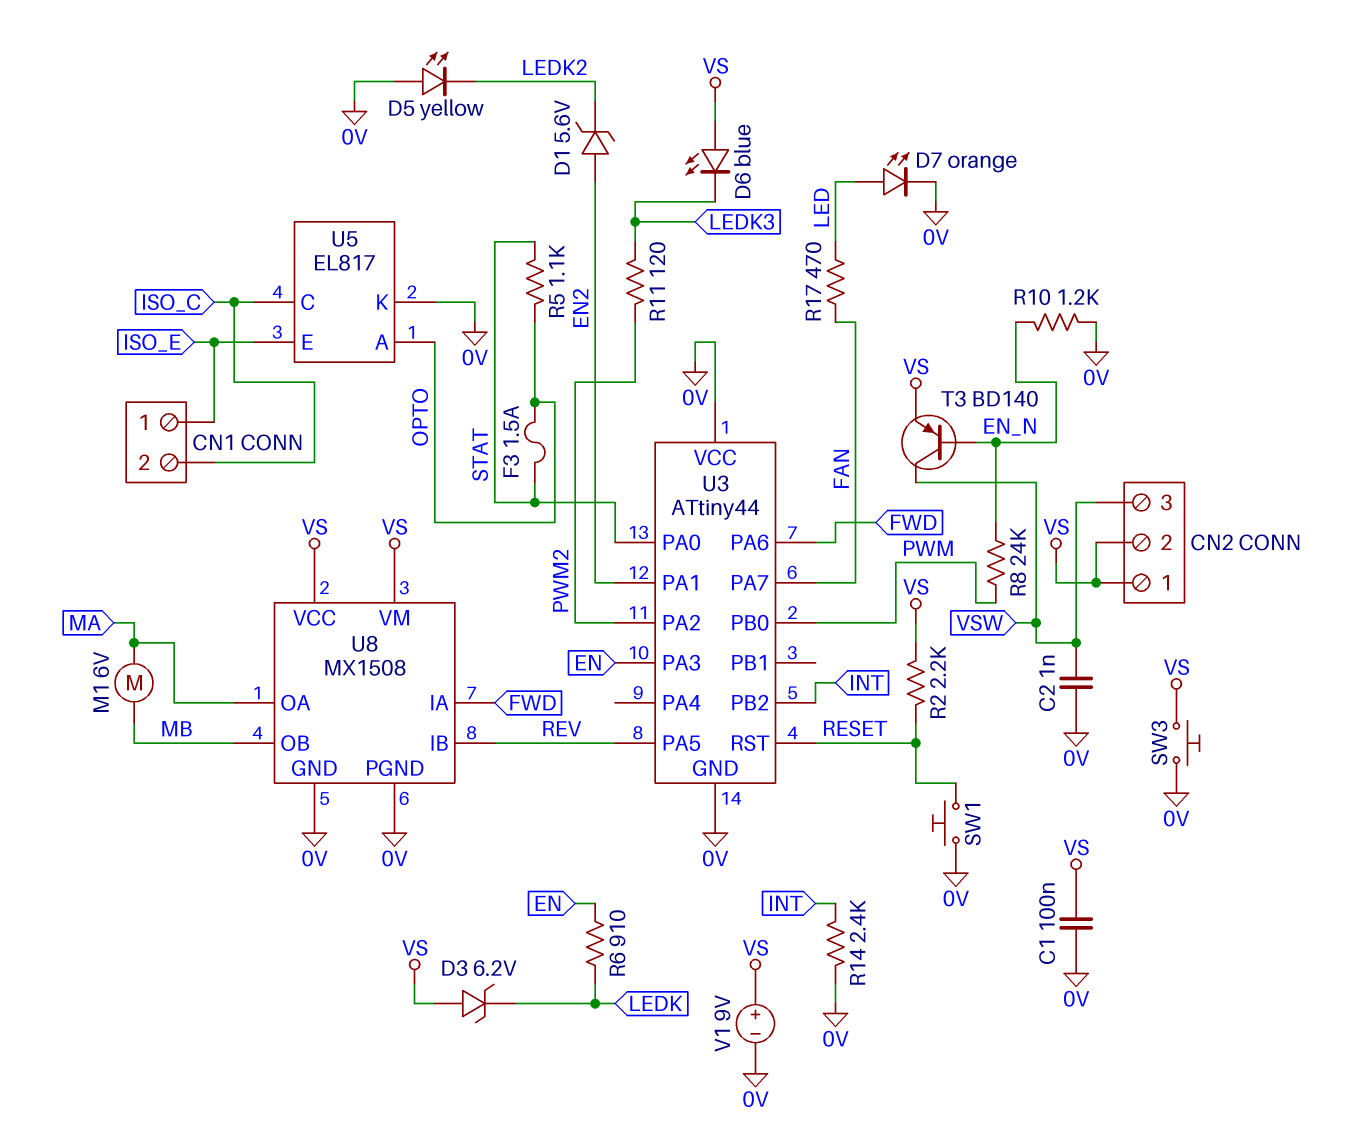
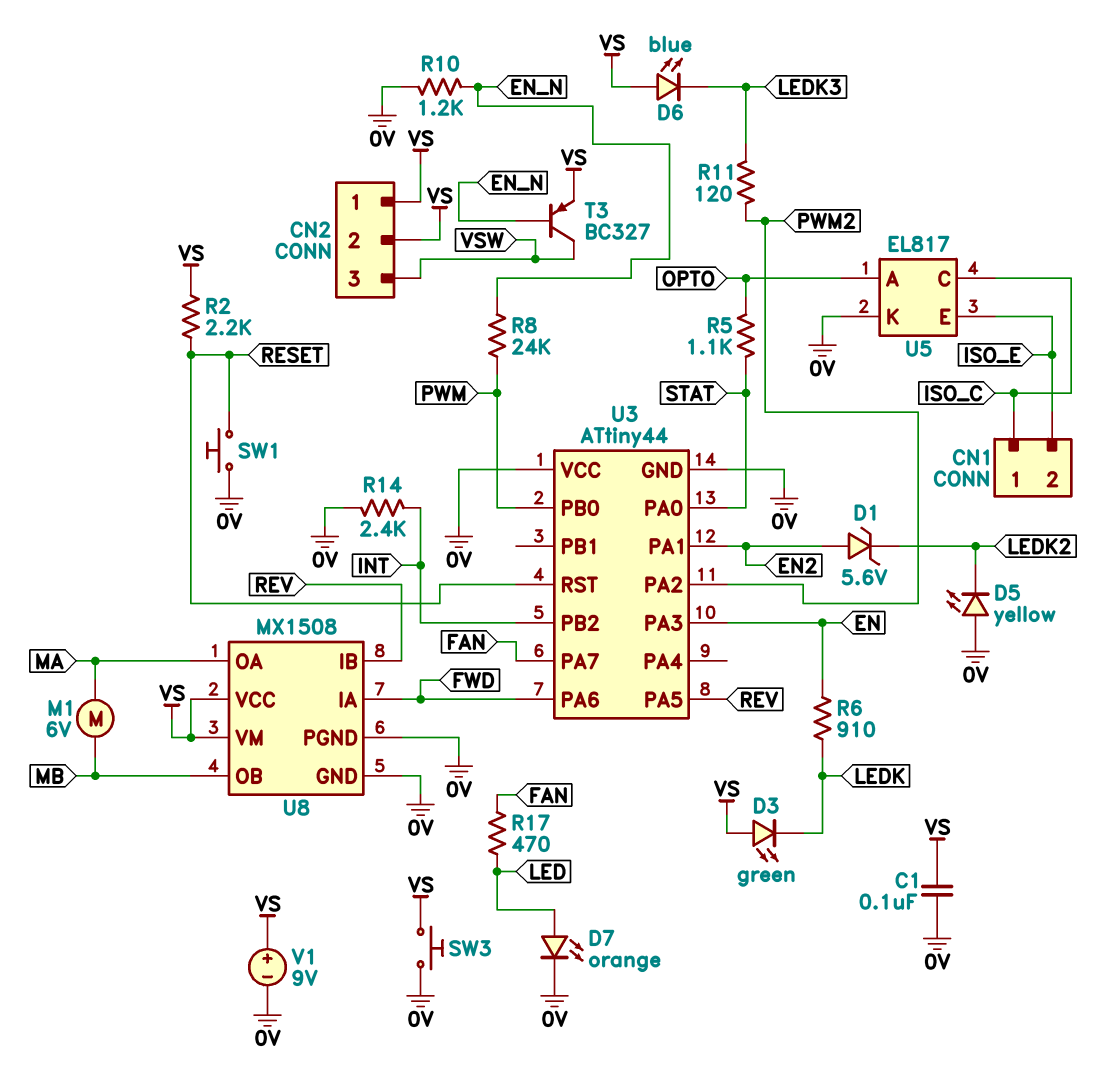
C2: 1nF (0V, VSW) -> none
CN1 pin 1: ISO_E -> ISO_C
CN1 pin 2: ISO_C -> ISO_E
D3: zener 6.2V (A VS, K LEDK) -> LED green (A VS, K LEDK)
F3: 1.5A (OPTO, STAT) -> none
T3: PNP BD140 (B EN_N, C VSW, E VS) -> PNP BC327 (B EN_N, C VSW, E VS)

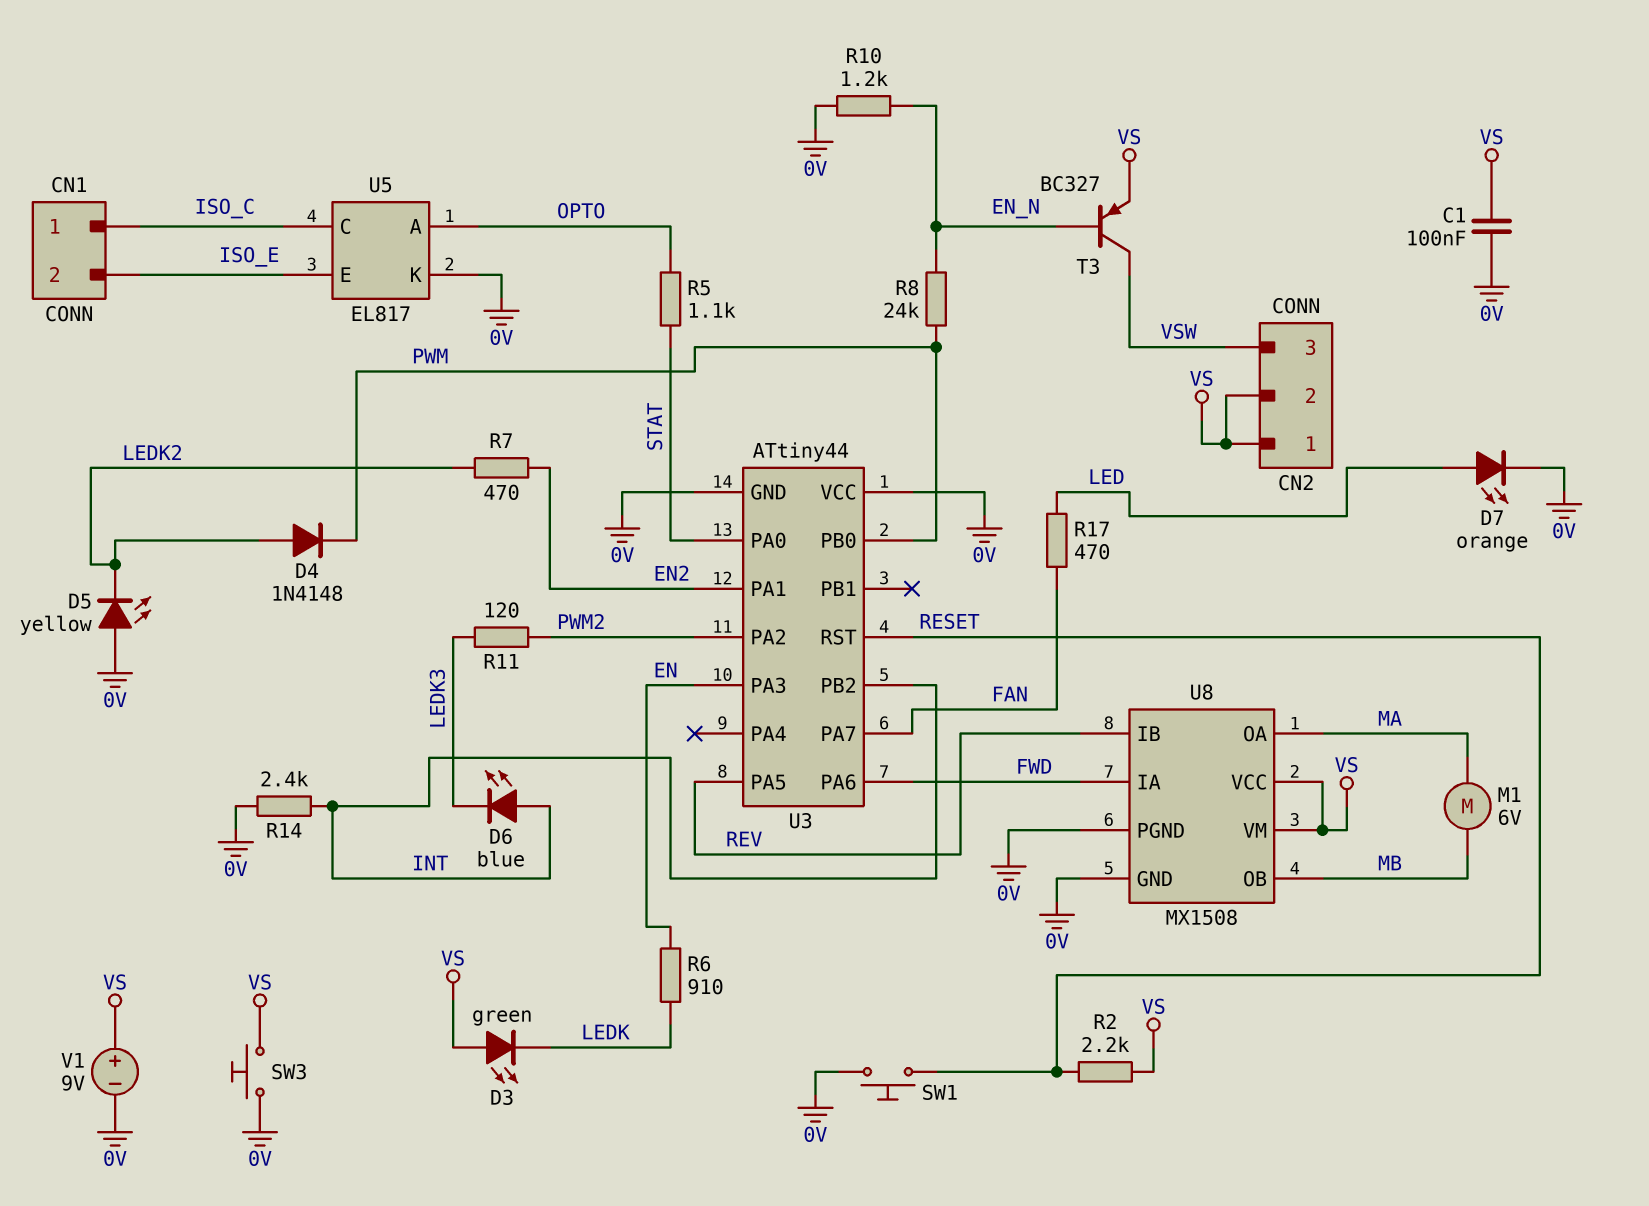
D1: zener 5.6V (A EN2, K LEDK2) -> none
D4: none -> diode 1N4148 (A LEDK2, K PWM)
D6: LED blue (A VS, K LEDK3) -> LED blue (A INT, K LEDK3)
R7: none -> 470 (EN2, LEDK2)

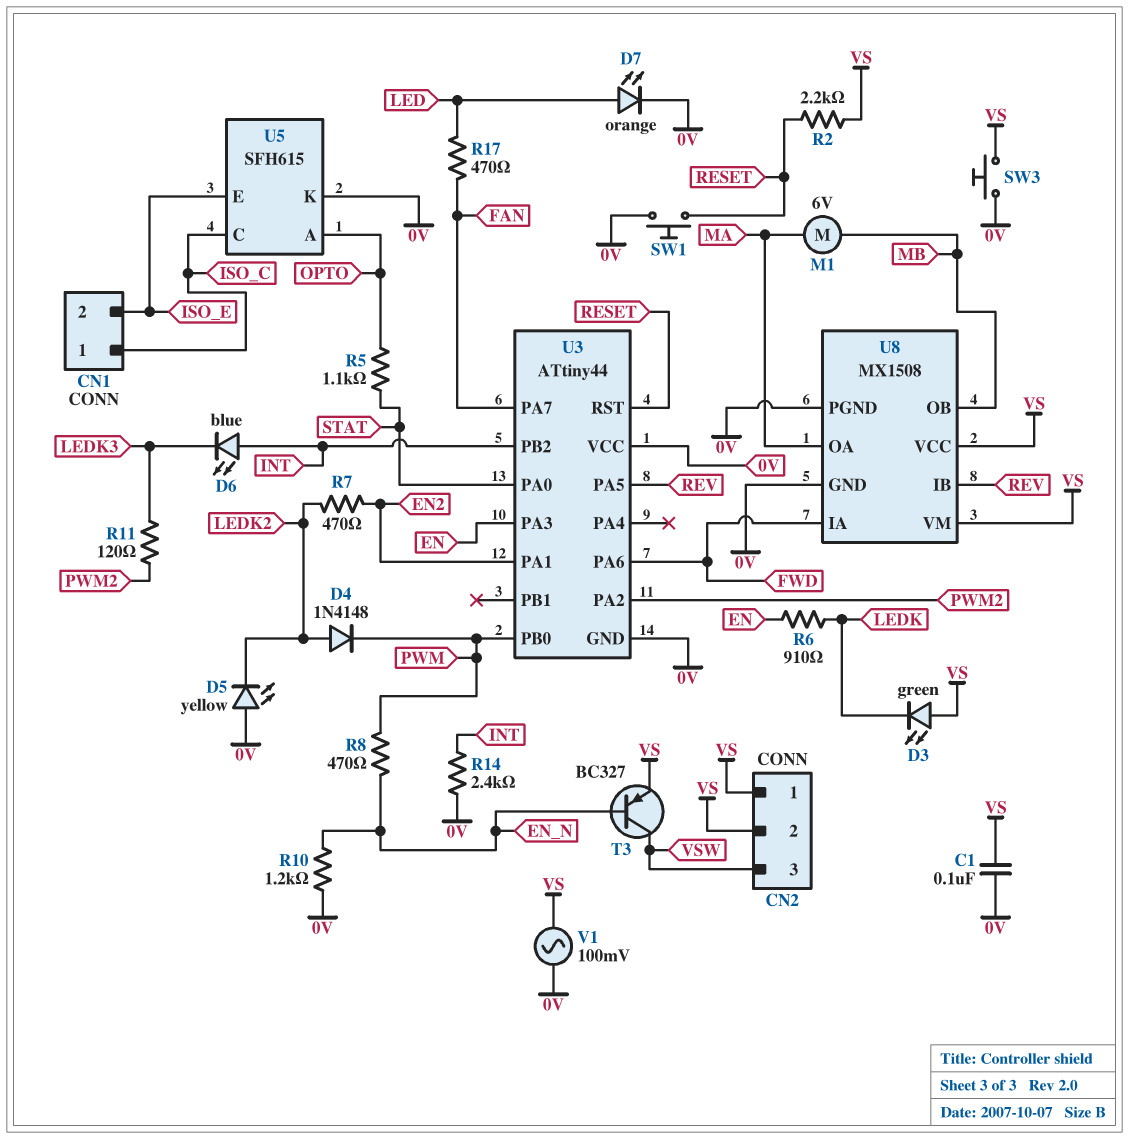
R8: 24k (EN_N, PWM) -> 470 (EN_N, PWM)
U5: EL817 -> SFH615
V1: 9V (plus VS, minus 0V) -> AC 100mV (0V, VS)

